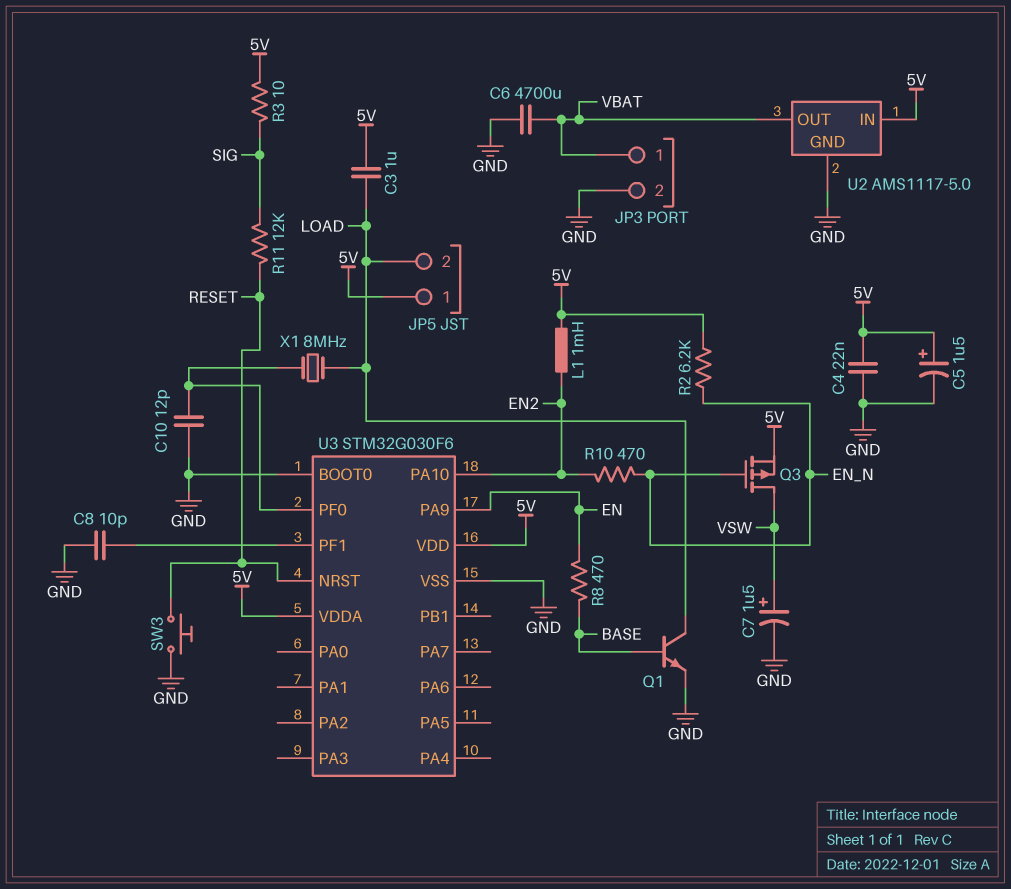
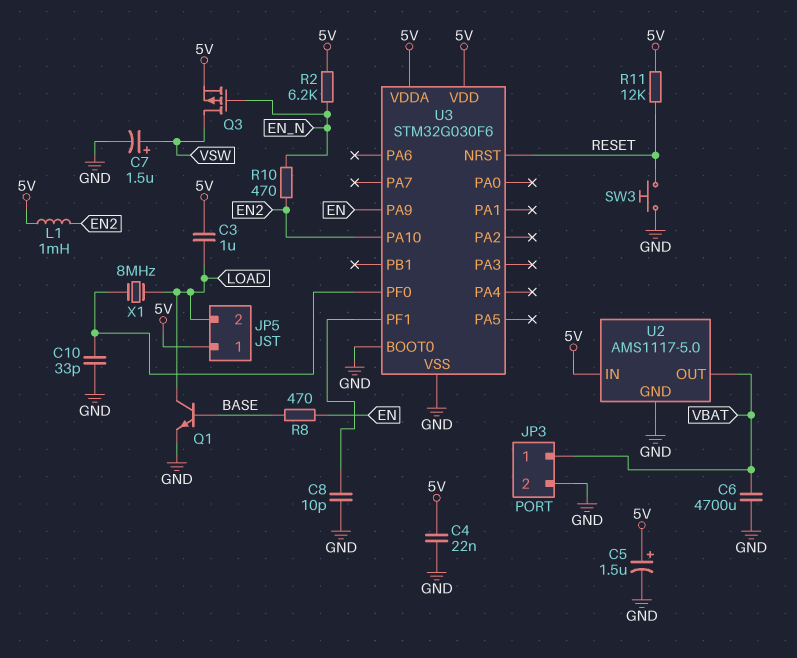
C10: 12pF (GND, U3/PF0) -> 33pF (GND, U3/PF0)
R3: 10 (5V, SIG) -> none
R11: 12k (RESET, SIG) -> 12k (5V, RESET)

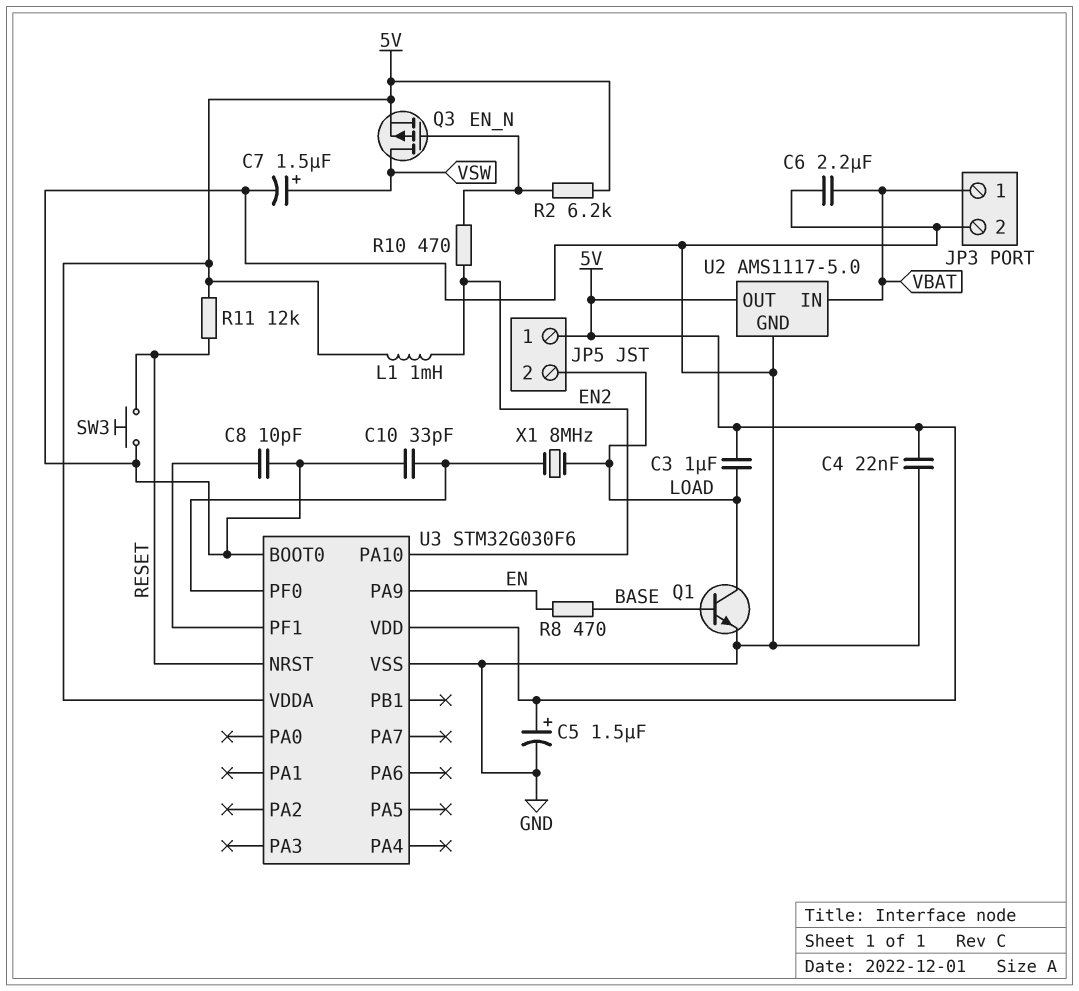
C6: 4700uF (GND, VBAT) -> 2.2uF (GND, VBAT)
U2 pin IN: 5V -> VBAT
U2 pin OUT: VBAT -> 5V

